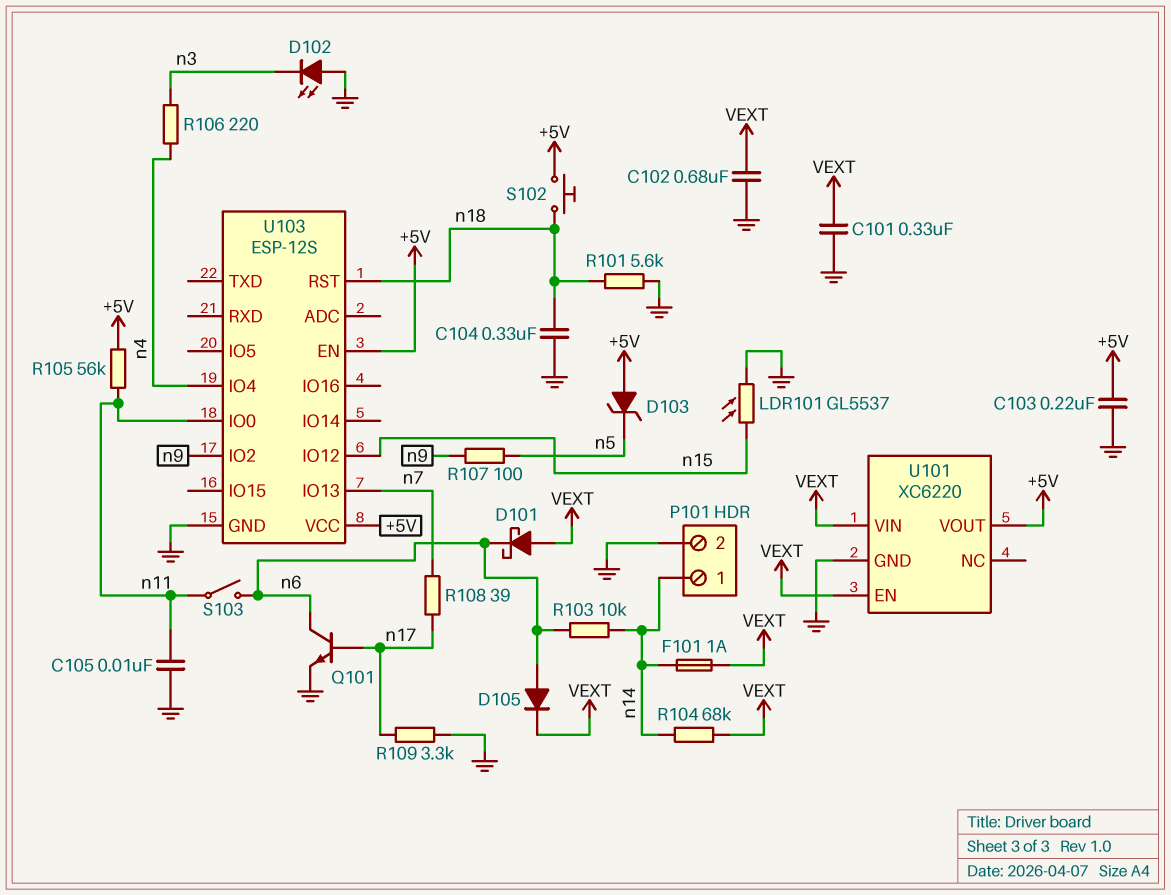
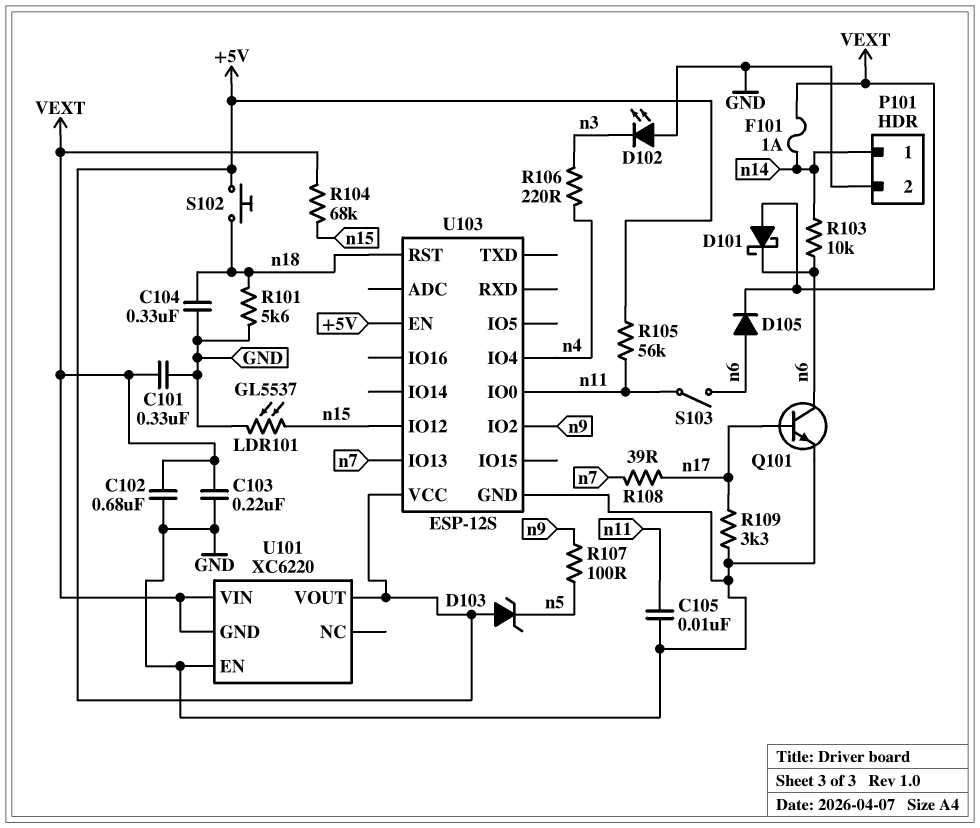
C103: 220nF (+5V, GND) -> 220nF (GND, VEXT)
R104: 68k (VEXT, n14) -> 68k (VEXT, n15)
U101 pin EN: VEXT -> GND
U101 pin GND: GND -> VEXT

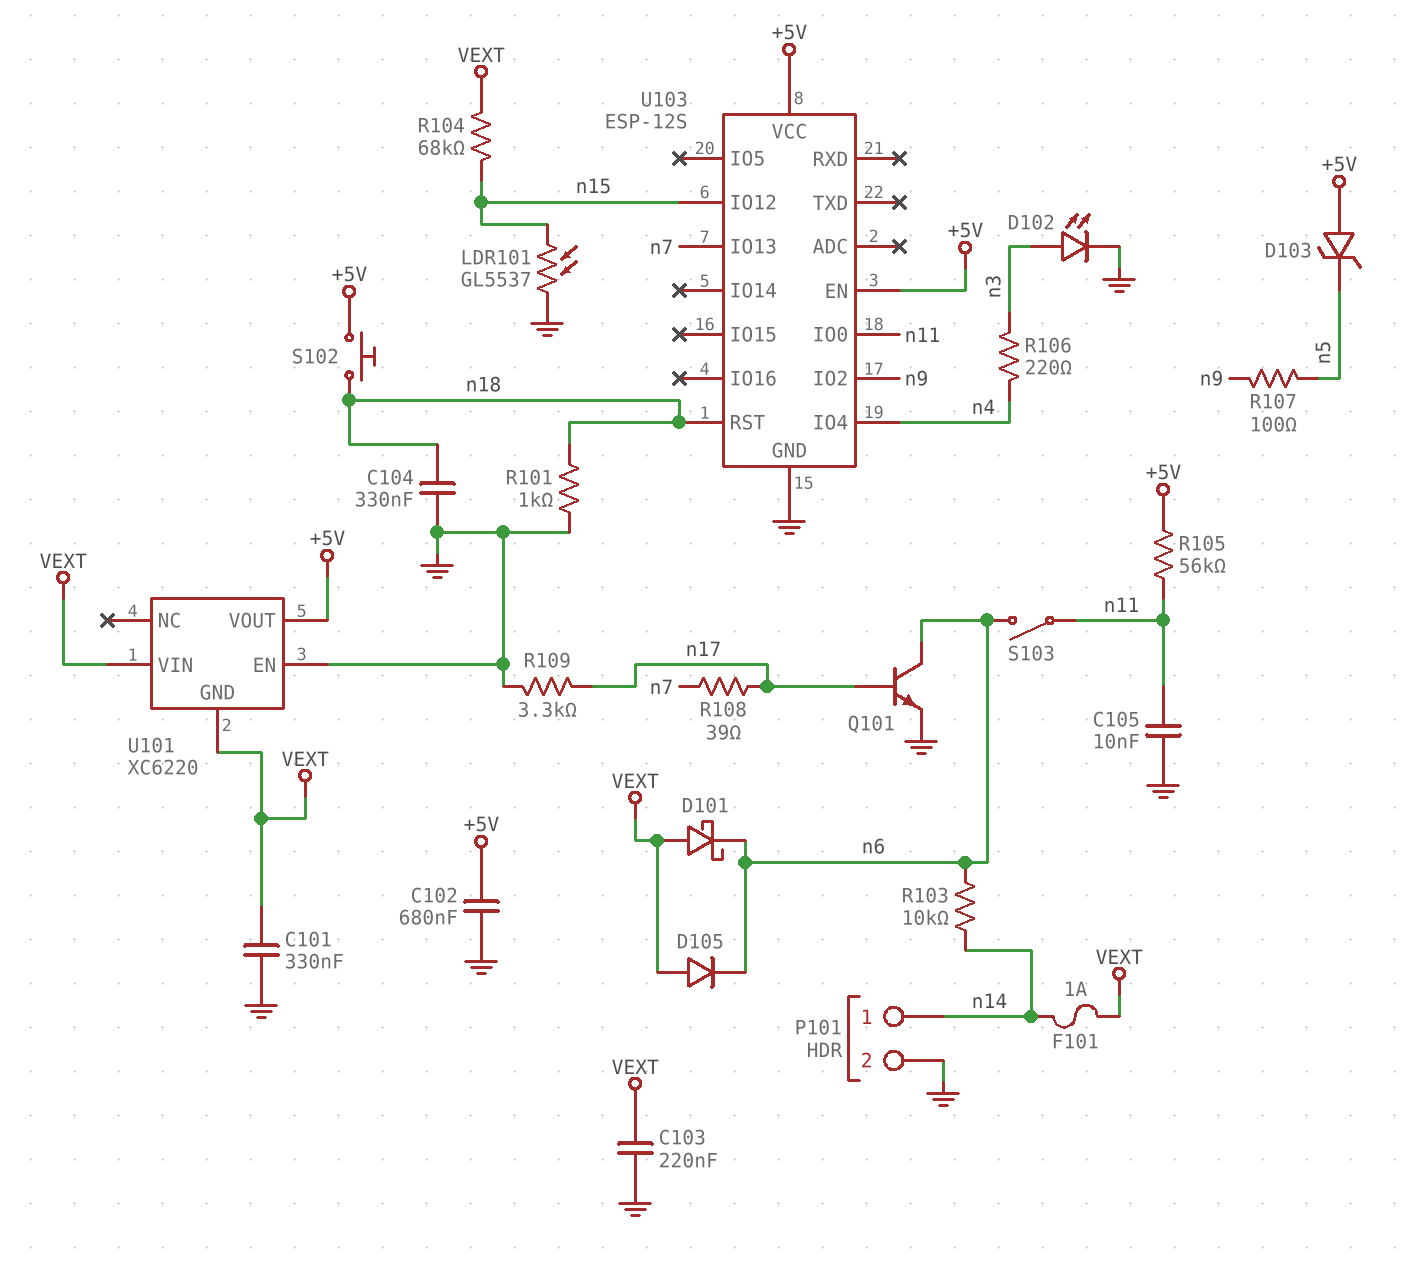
C102: 680nF (GND, VEXT) -> 680nF (+5V, GND)
D102: LED (A GND, K n3) -> LED (A n3, K GND)
D105: diode (A n6, K VEXT) -> diode (A VEXT, K n6)
R101: 5.6k (GND, n18) -> 1k (GND, n18)

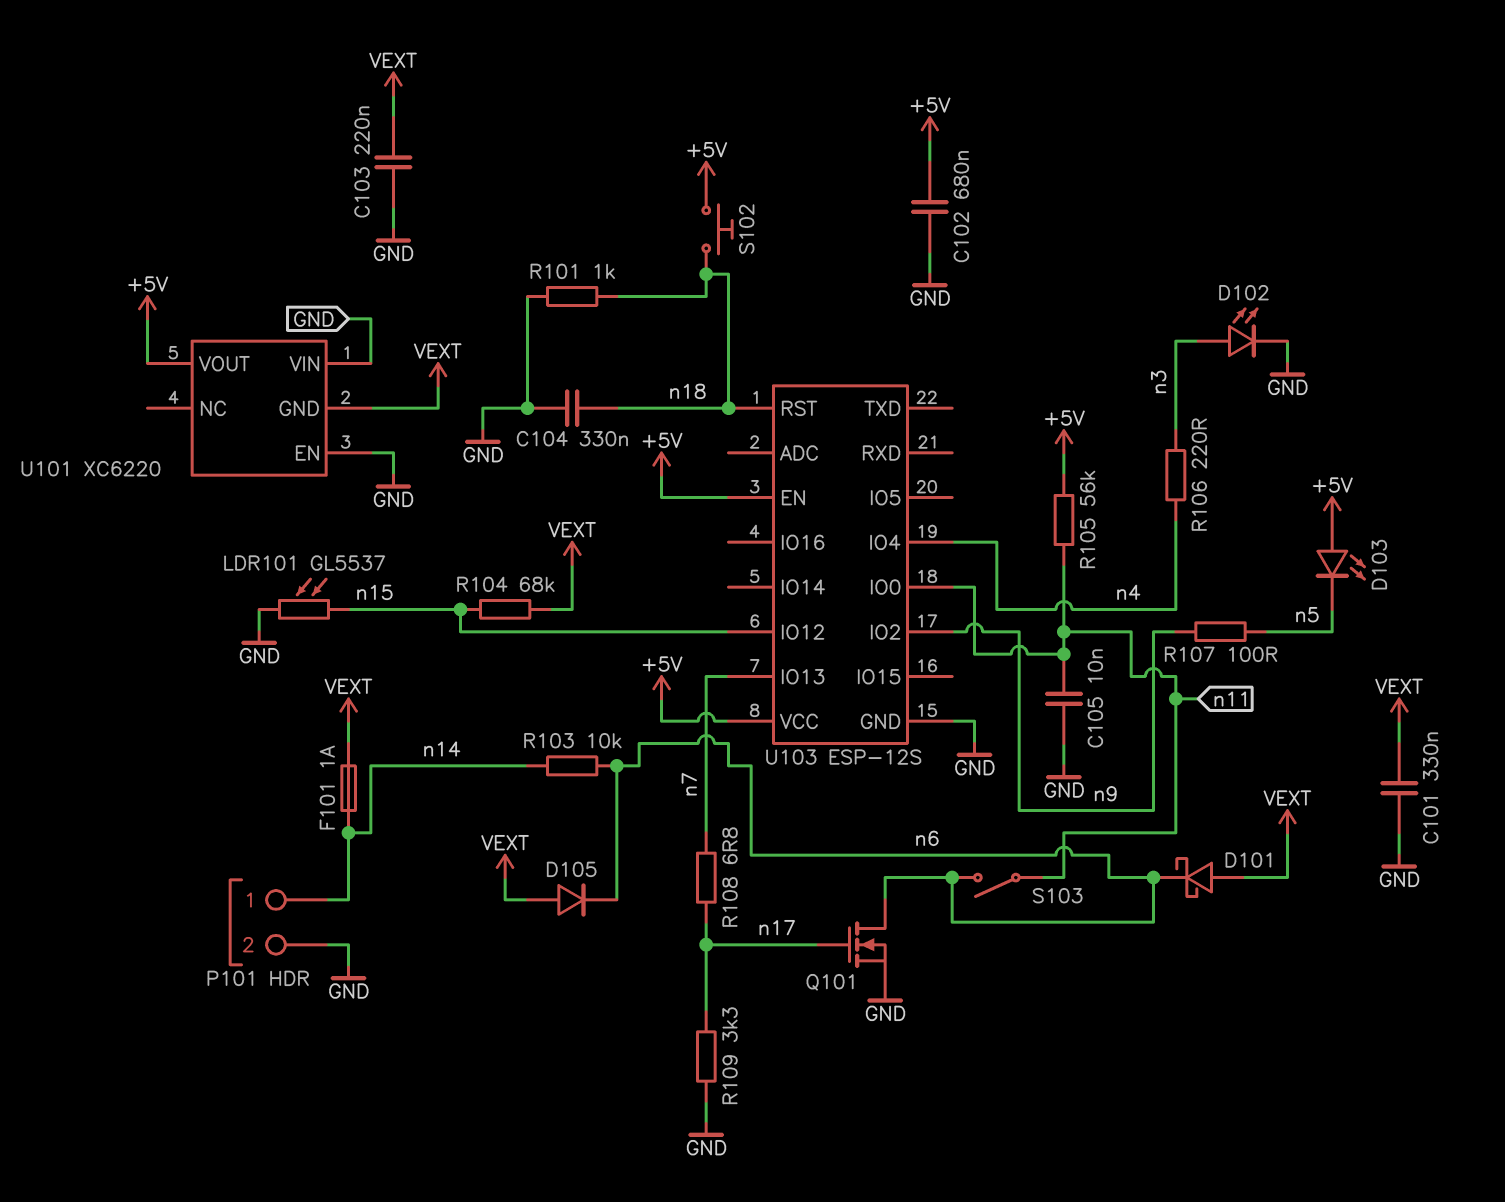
D103: zener (A +5V, K n5) -> LED (A +5V, K n5)
Q101: NPN (B n17, C n6, E GND) -> NMOS (G n17, D n6, S GND)
R108: 39 (n7, n17) -> 6.8 (n7, n17)
U101 pin VIN: VEXT -> GND

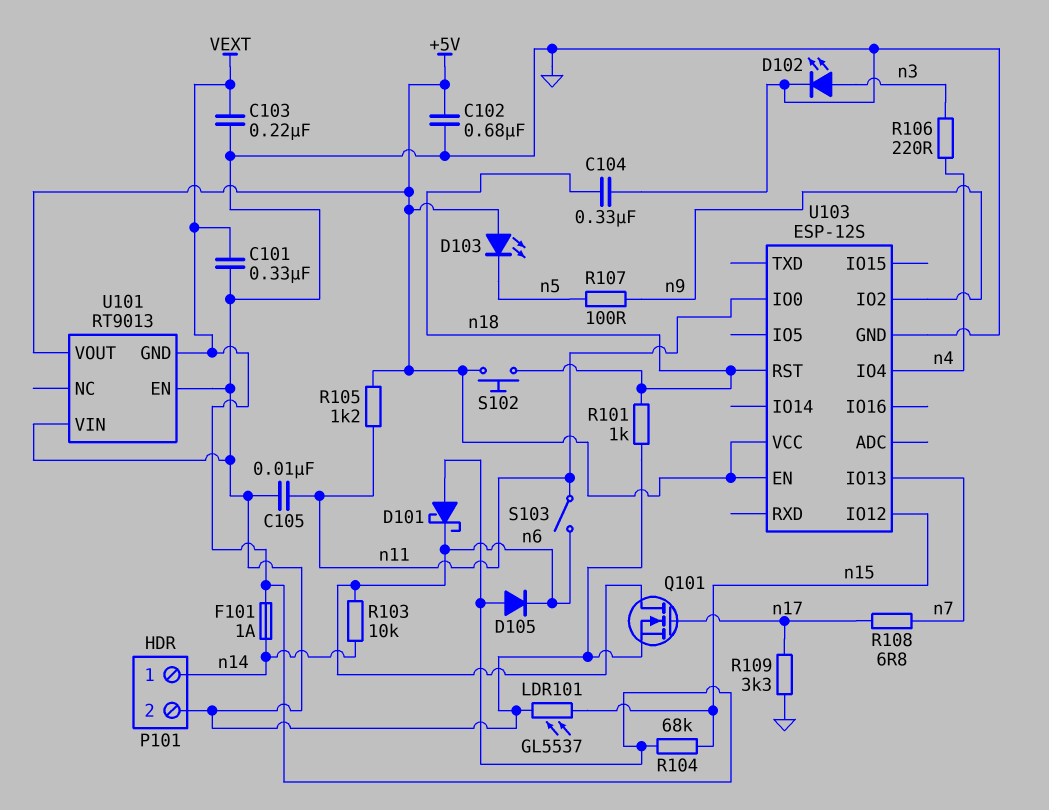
R105: 56k (+5V, n11) -> 1.2k (+5V, n11)
U101: XC6220 -> RT9013

